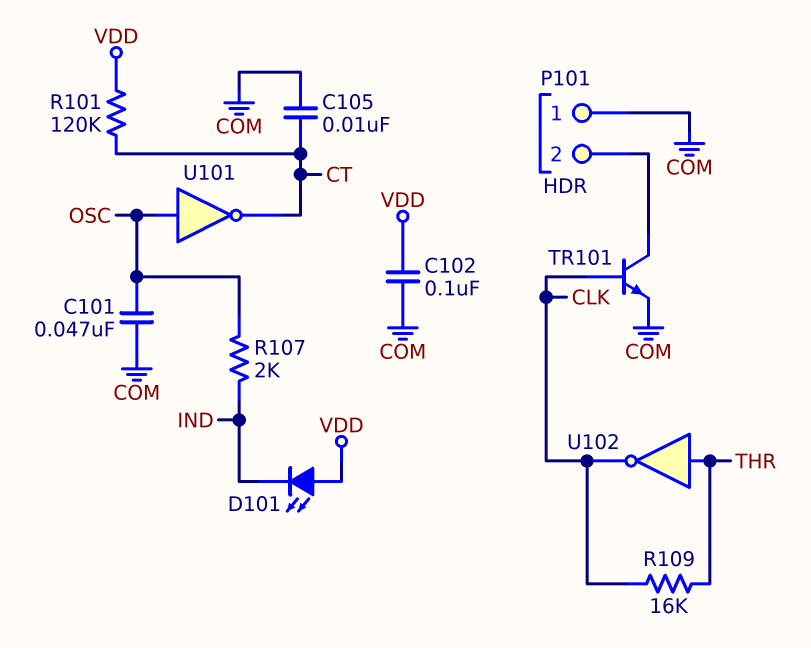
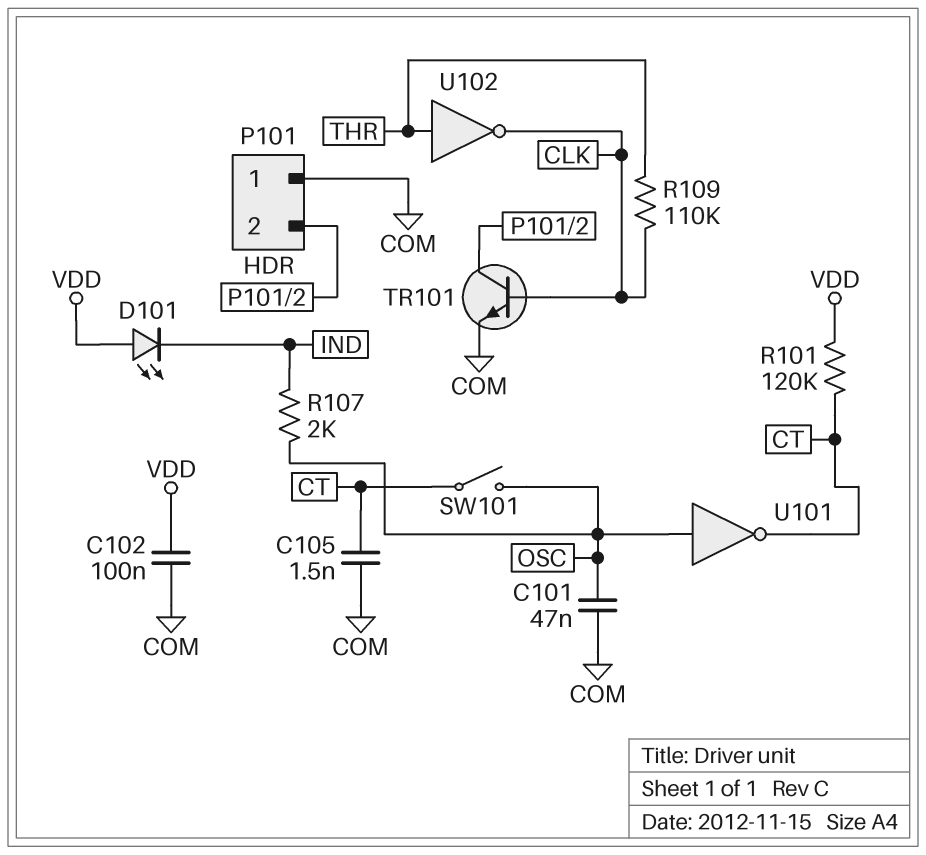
C105: 10nF (COM, CT) -> 1.5nF (COM, CT)
R109: 16k (CLK, THR) -> 110k (CLK, THR)
SW101: none -> switch (CT, OSC)

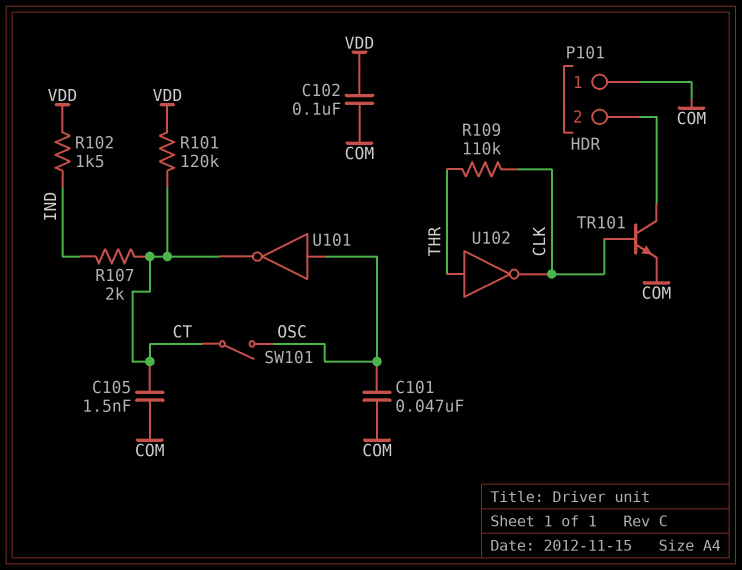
D101: LED (A VDD, K IND) -> none
R102: none -> 1.5k (IND, VDD)
R107: 2k (IND, OSC) -> 2k (CT, IND)

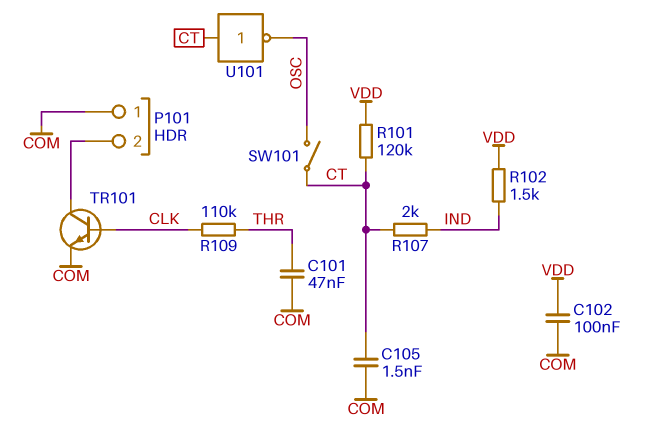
C101: 47nF (COM, OSC) -> 47nF (COM, THR)
U101: NOT (in OSC, out CT) -> NOT (in CT, out OSC)
U102: NOT (in THR, out CLK) -> none

